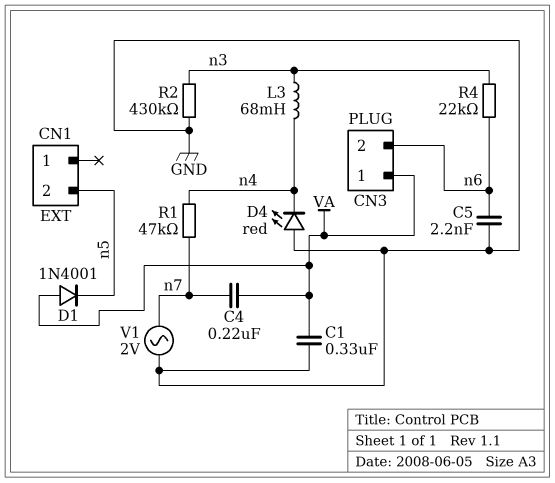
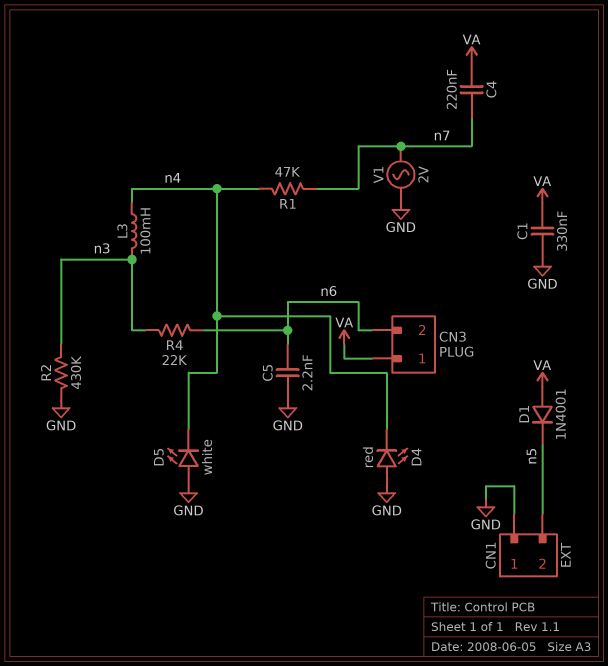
CN1 pin 1: none -> GND
D5: none -> LED white (A GND, K n4)
L3: 68mH (n3, n4) -> 100mH (n3, n4)

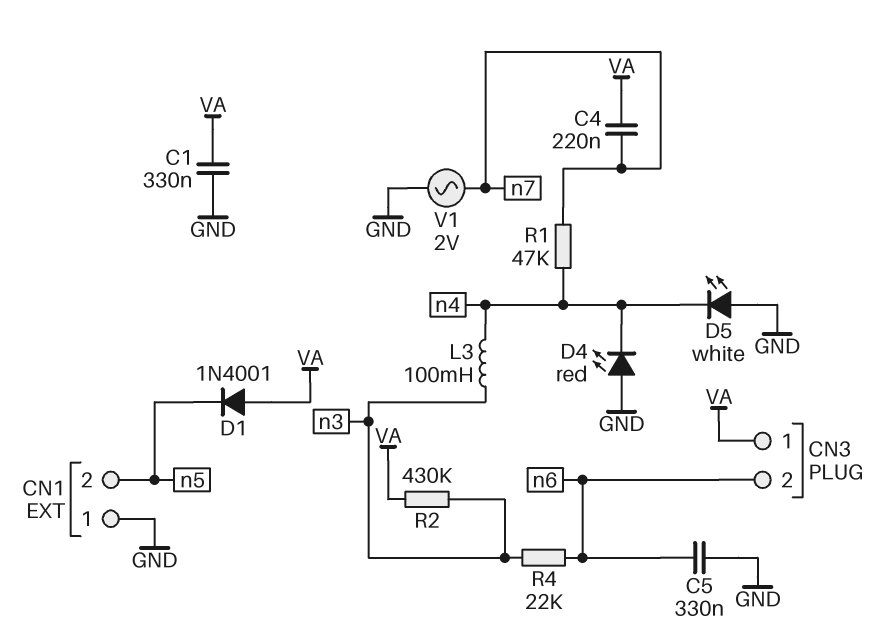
C5: 2.2nF (GND, n6) -> 330nF (GND, n6)
R2: 430k (GND, n3) -> 430k (VA, n3)

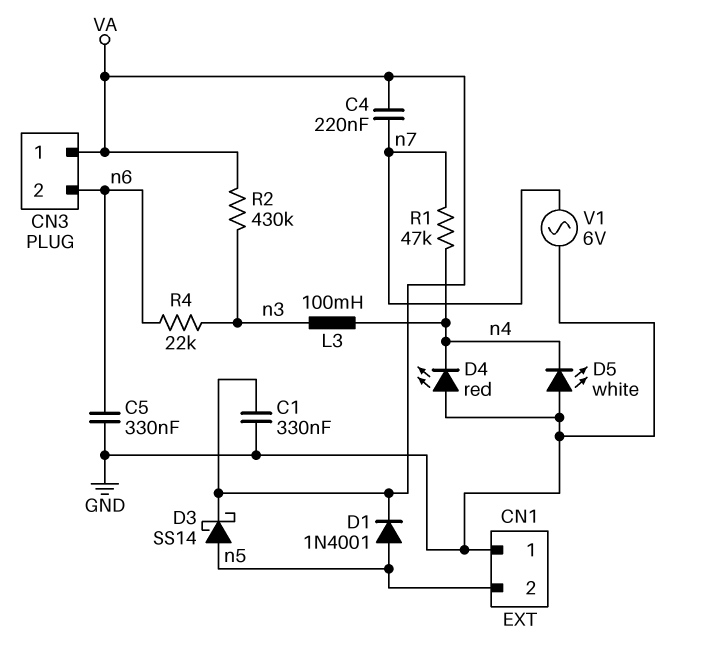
D1: diode 1N4001 (A VA, K n5) -> diode 1N4001 (A n5, K VA)
D3: none -> schottky SS14 (A n5, K VA)
V1: AC 2V (GND, n7) -> AC 6V (GND, n7)

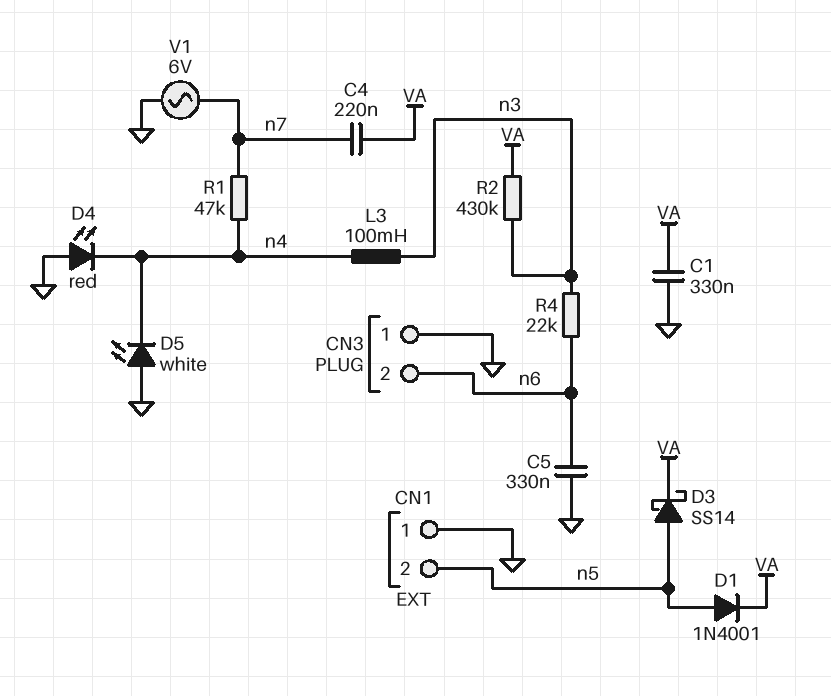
CN3 pin 1: VA -> GND

